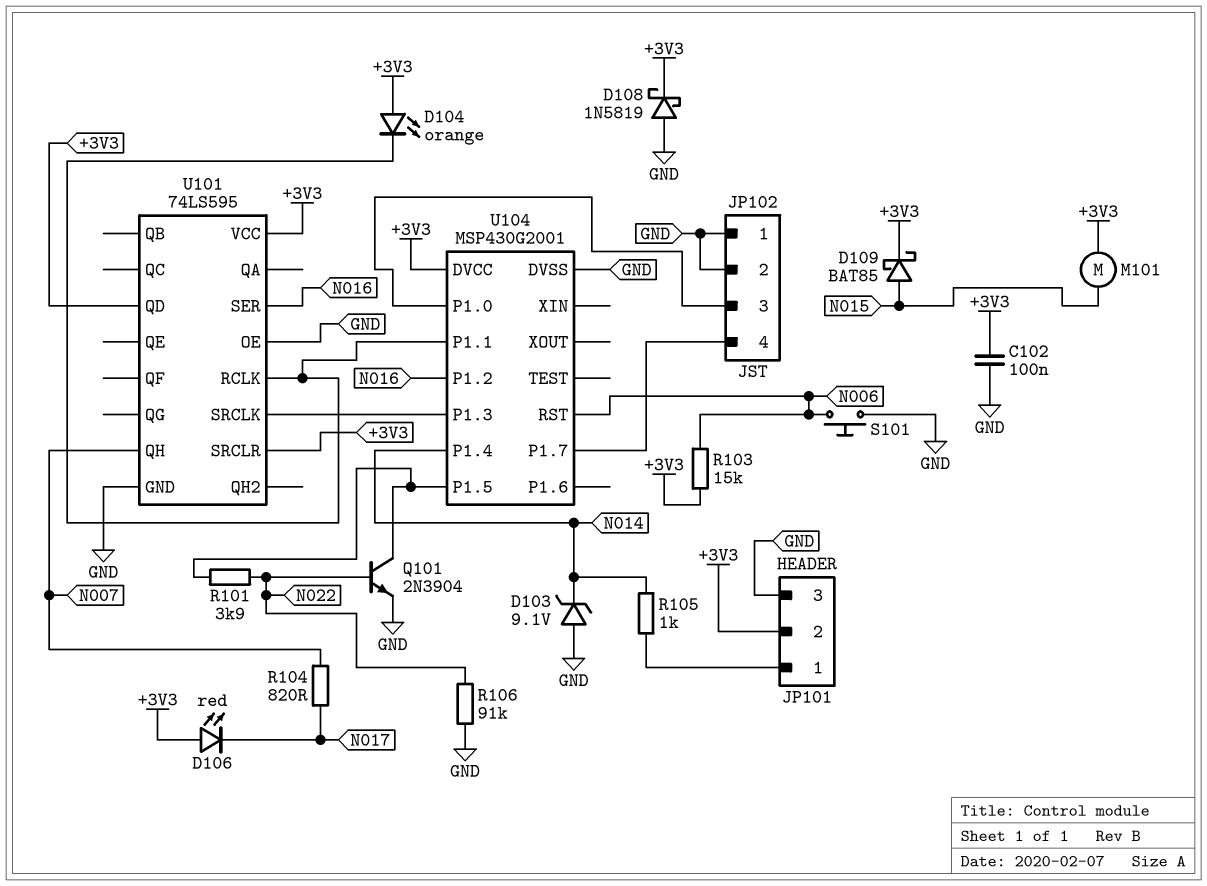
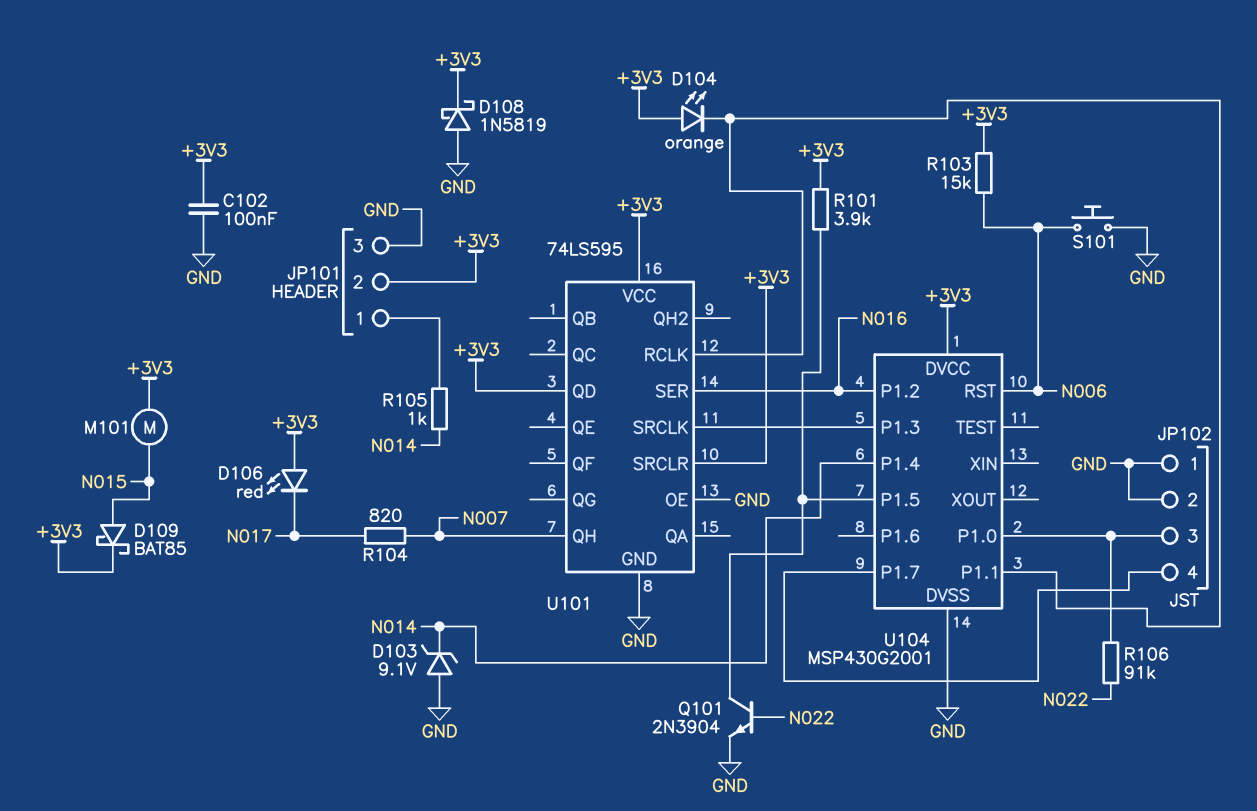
R101: 3.9k (N022, U104/P1.5) -> 3.9k (+3V3, U104/P1.5)
R106: 91k (GND, N022) -> 91k (JP102/3, N022)

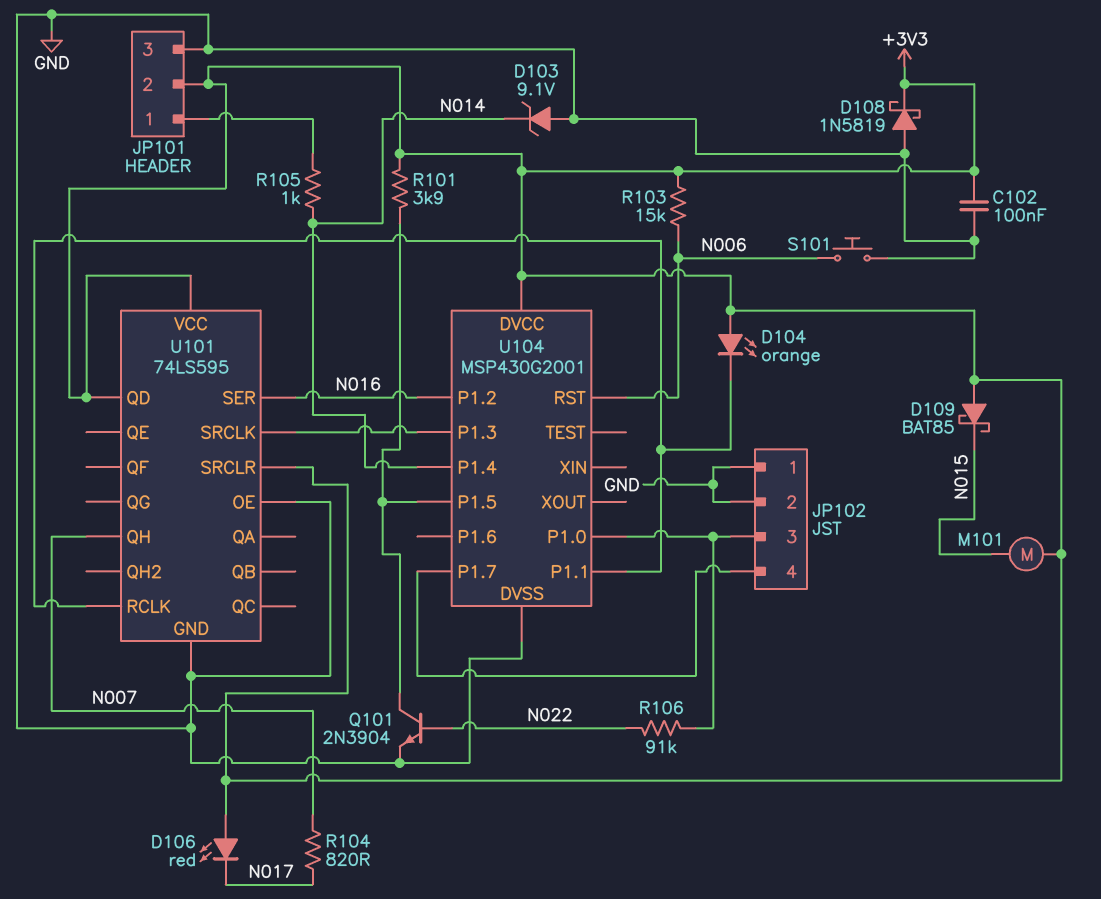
D109: schottky BAT85 (A N015, K +3V3) -> schottky BAT85 (A +3V3, K N015)

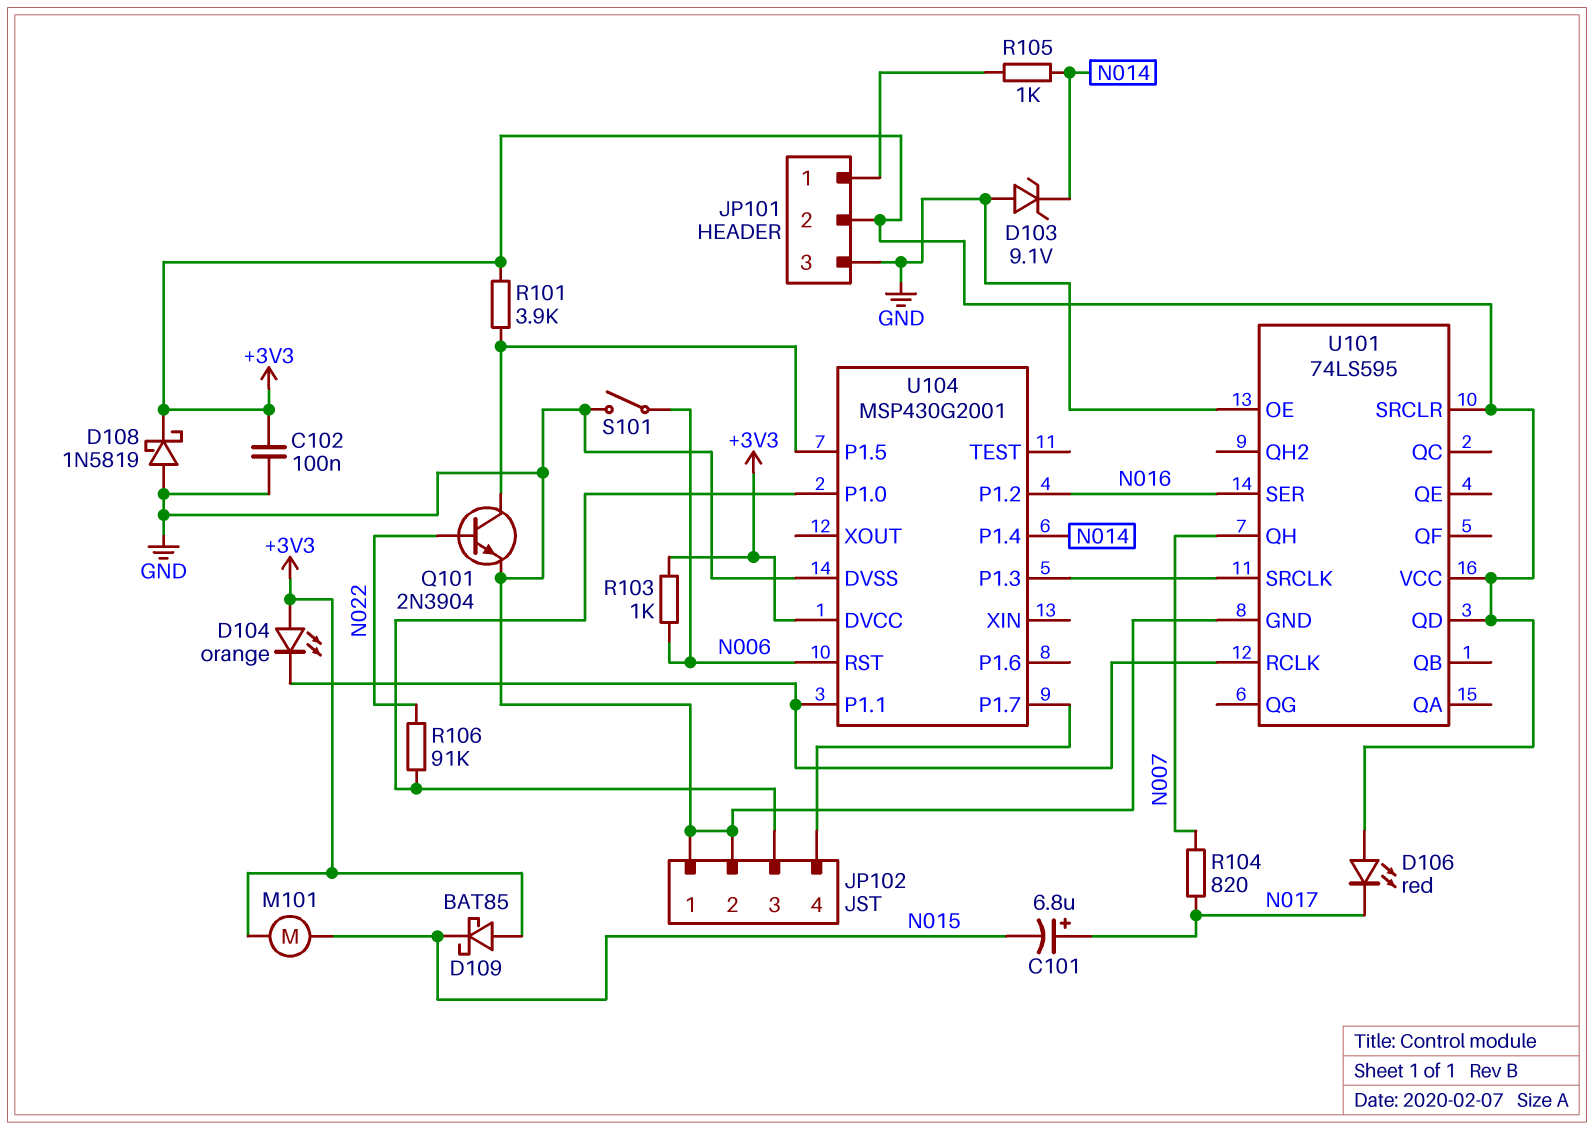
C101: none -> 6.8uF (plus N017, minus N015)
R103: 15k (+3V3, N006) -> 1k (+3V3, N006)
S101: button (GND, N006) -> switch (GND, N006)

